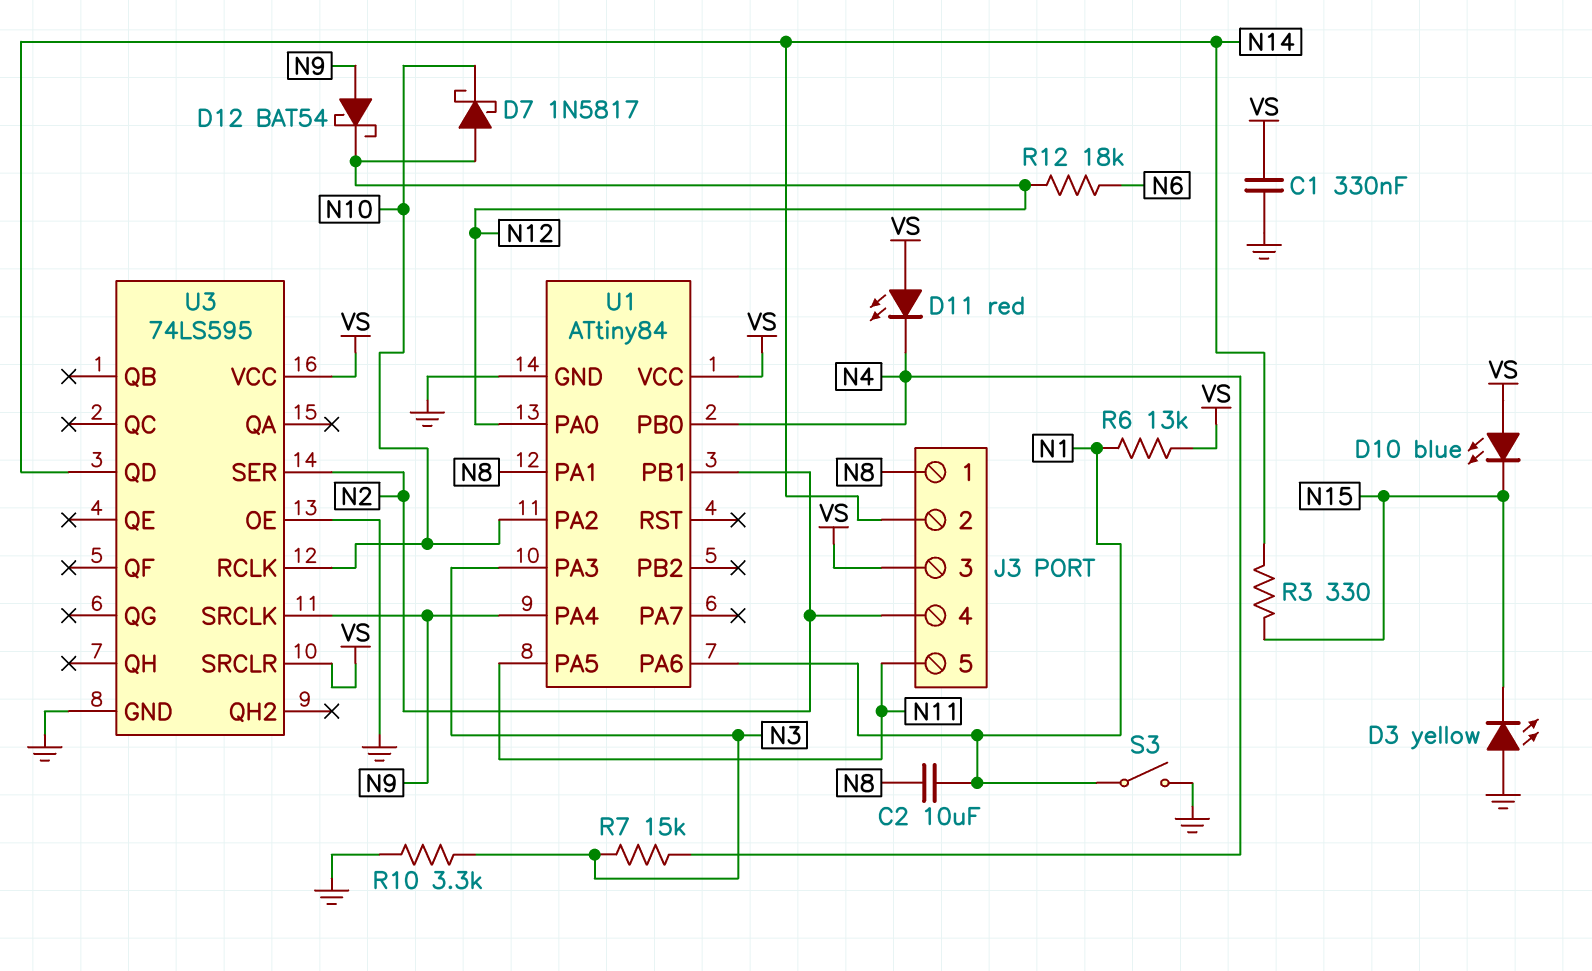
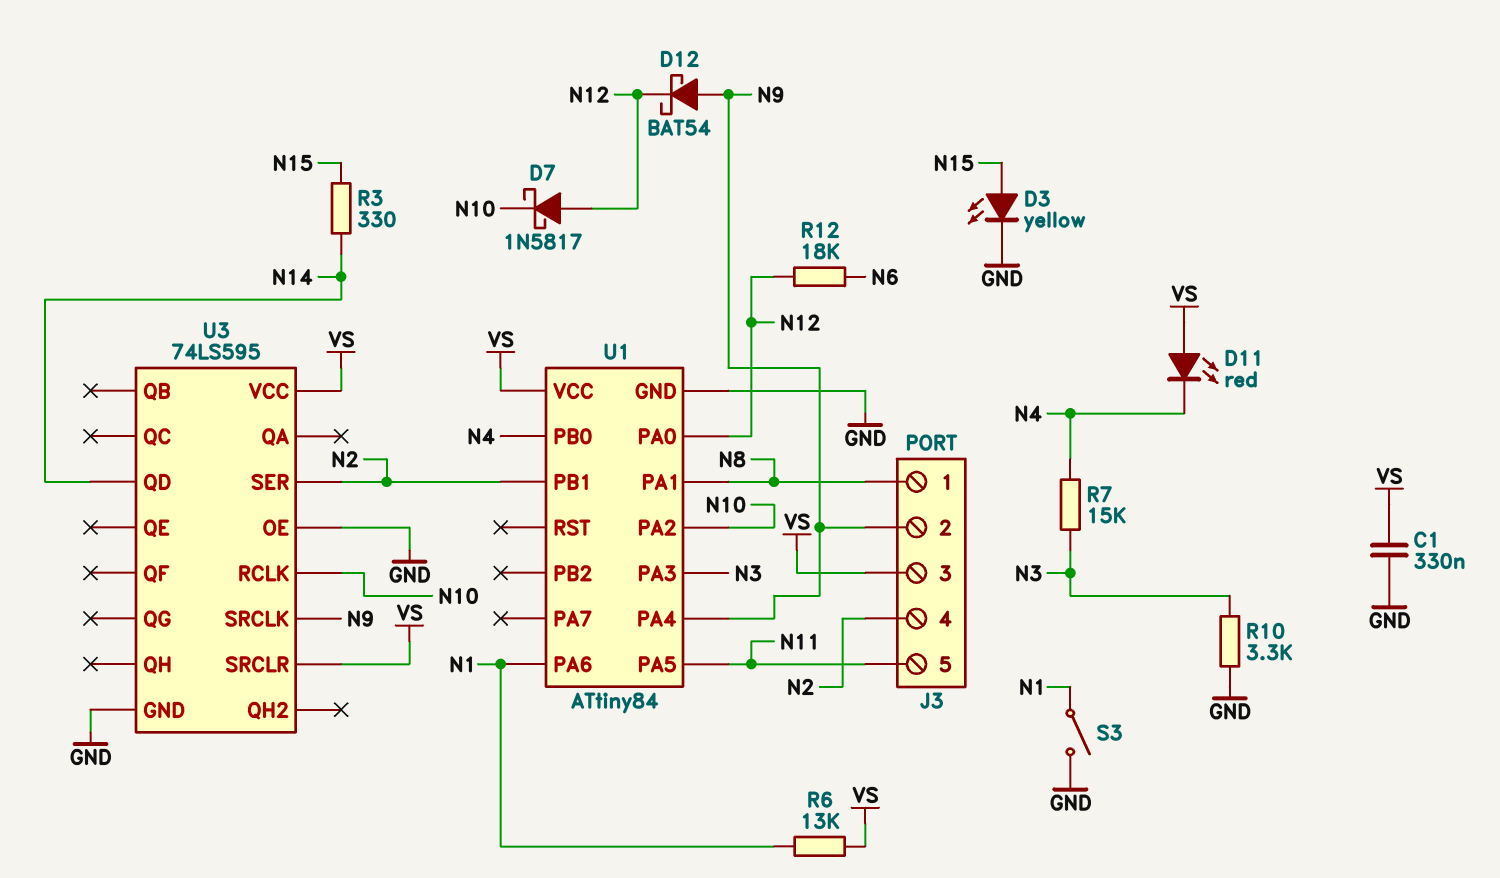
C2: 10uF (N1, N8) -> none
D3: LED yellow (A GND, K N15) -> LED yellow (A N15, K GND)
D10: LED blue (A VS, K N15) -> none
J3 pin 2: N14 -> N9

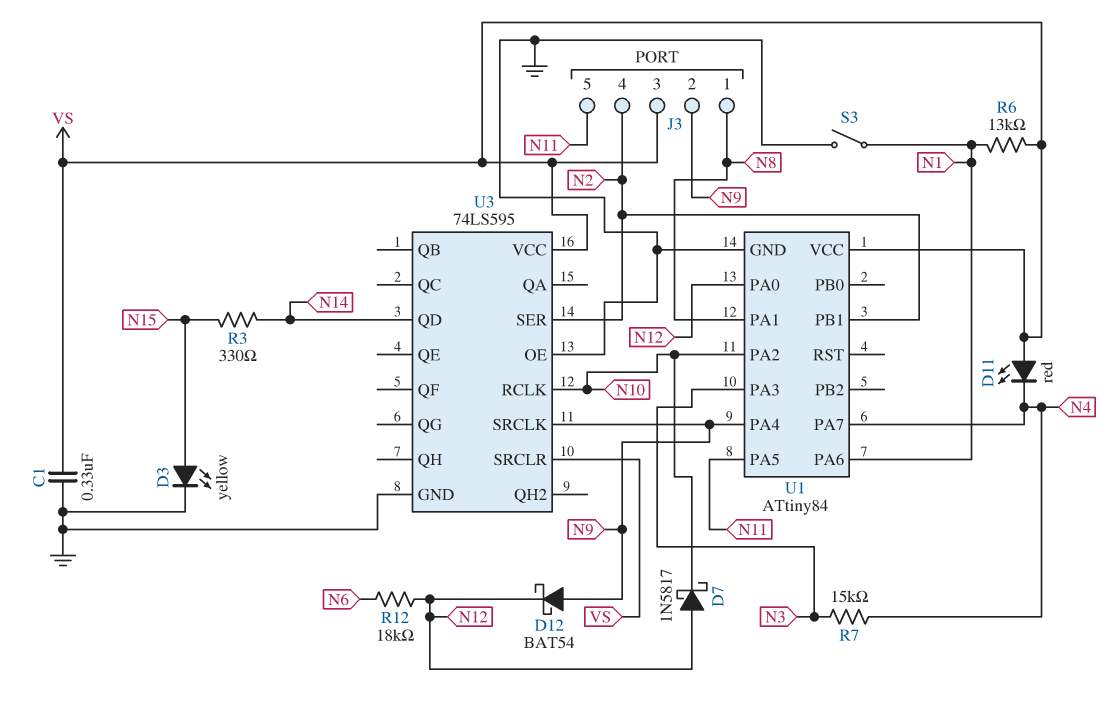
R10: 3.3k (GND, N3) -> none
U1 pin PA7: none -> N4
U1 pin PB0: N4 -> none

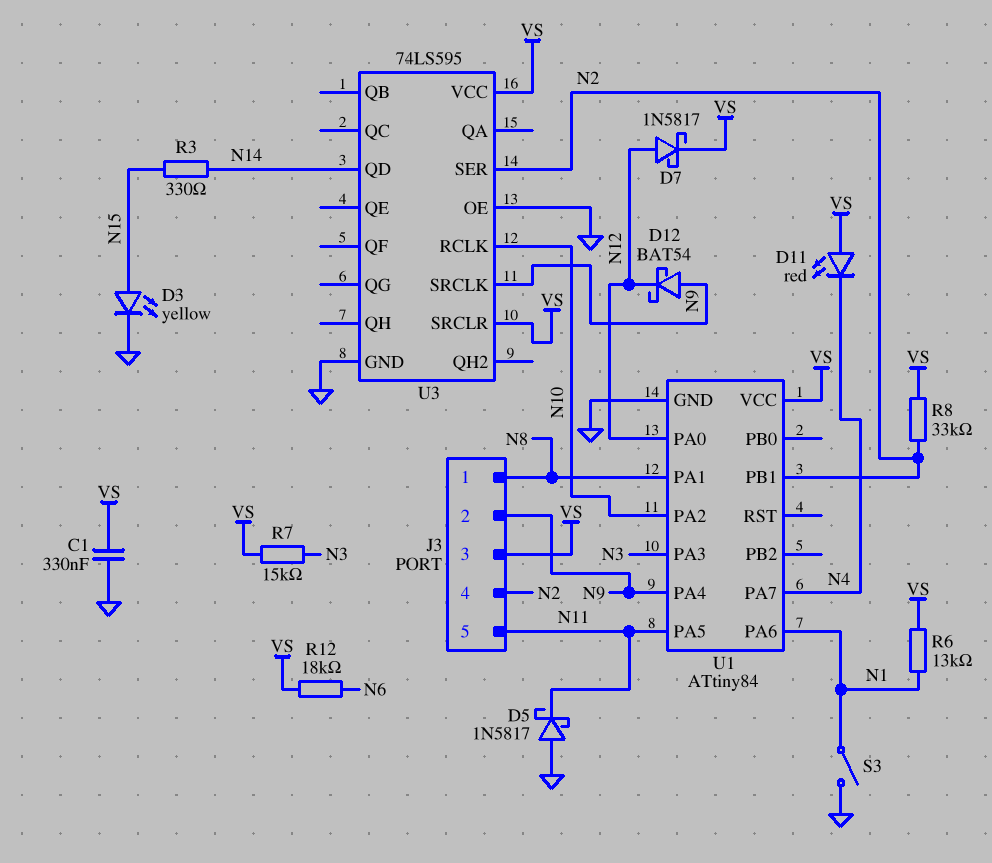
D5: none -> schottky 1N5817 (A GND, K N11)
D7: schottky 1N5817 (A N12, K N10) -> schottky 1N5817 (A N12, K VS)
R7: 15k (N3, N4) -> 15k (N3, VS)
R8: none -> 33k (N2, VS)
R12: 18k (N6, N12) -> 18k (N6, VS)

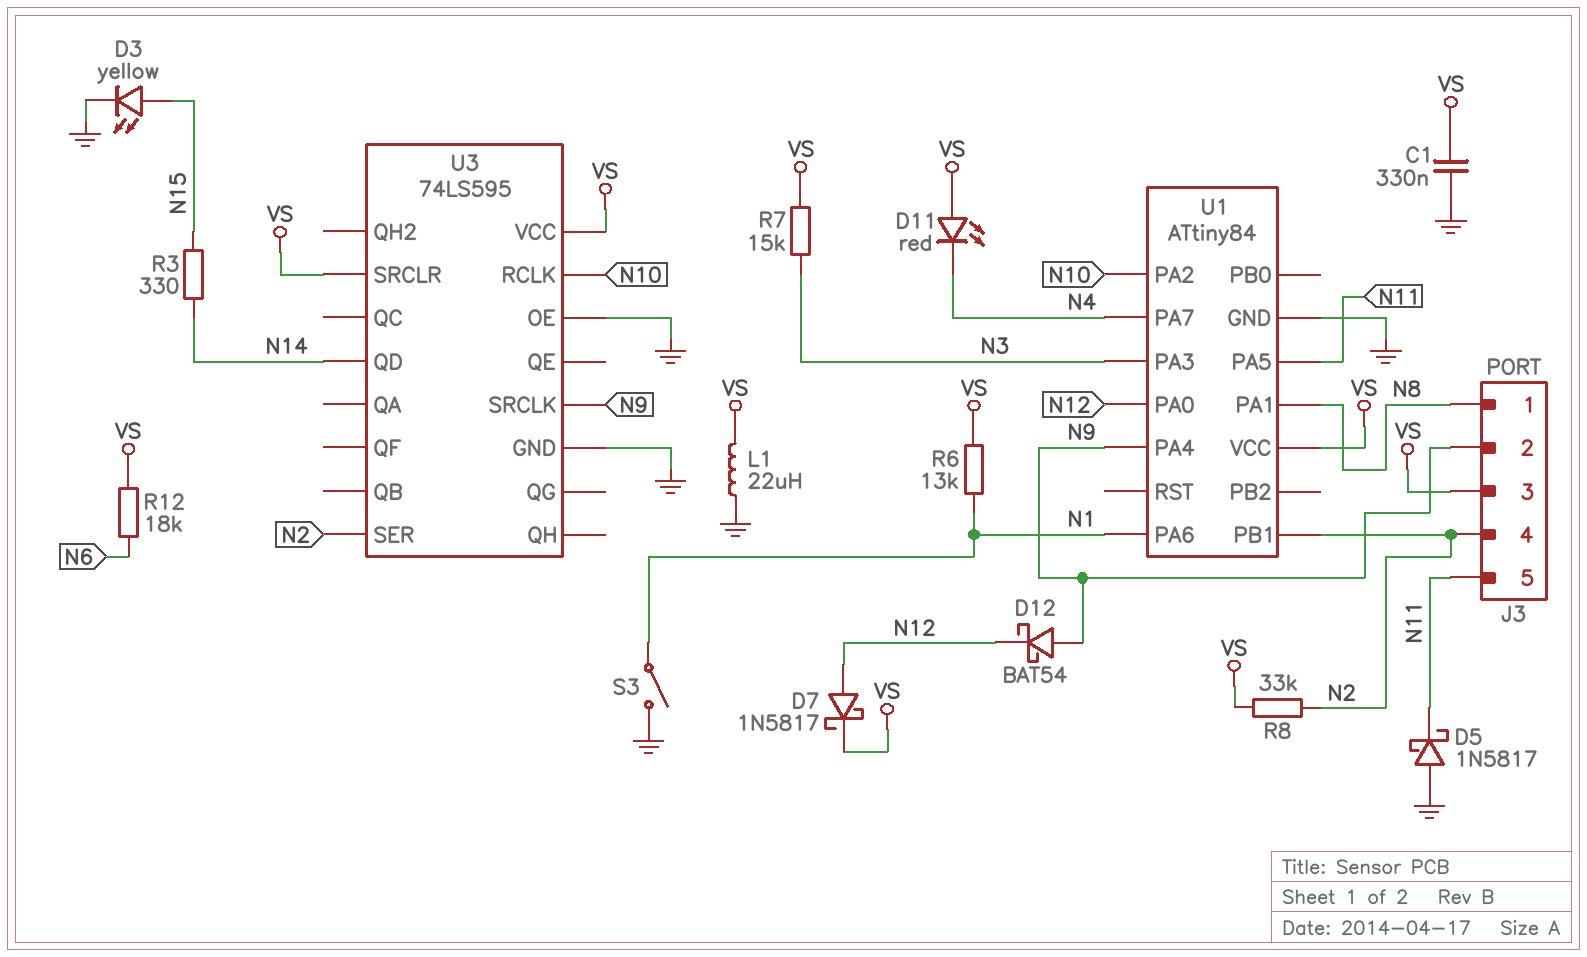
L1: none -> 22uH (GND, VS)

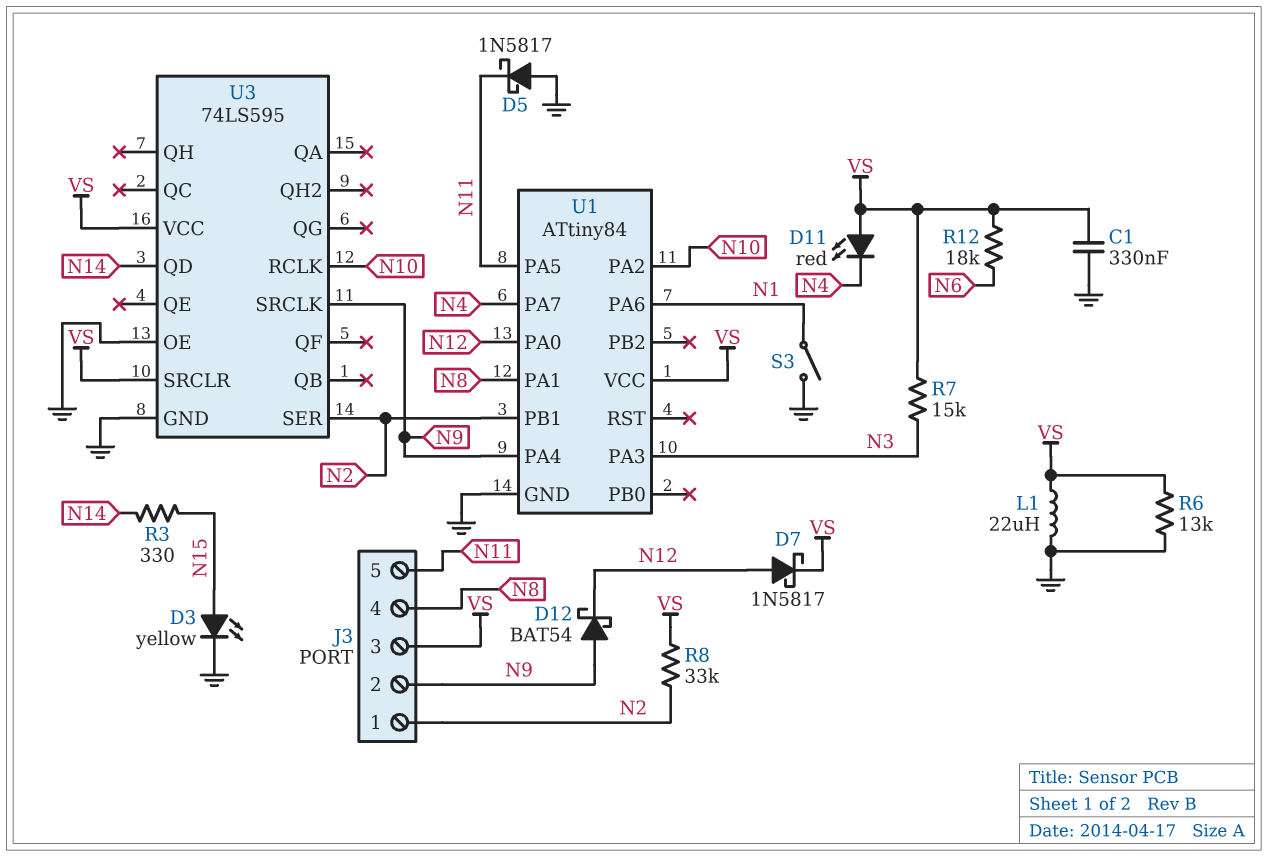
J3 pin 1: N8 -> N2
J3 pin 4: N2 -> N8
R6: 13k (N1, VS) -> 13k (GND, VS)

